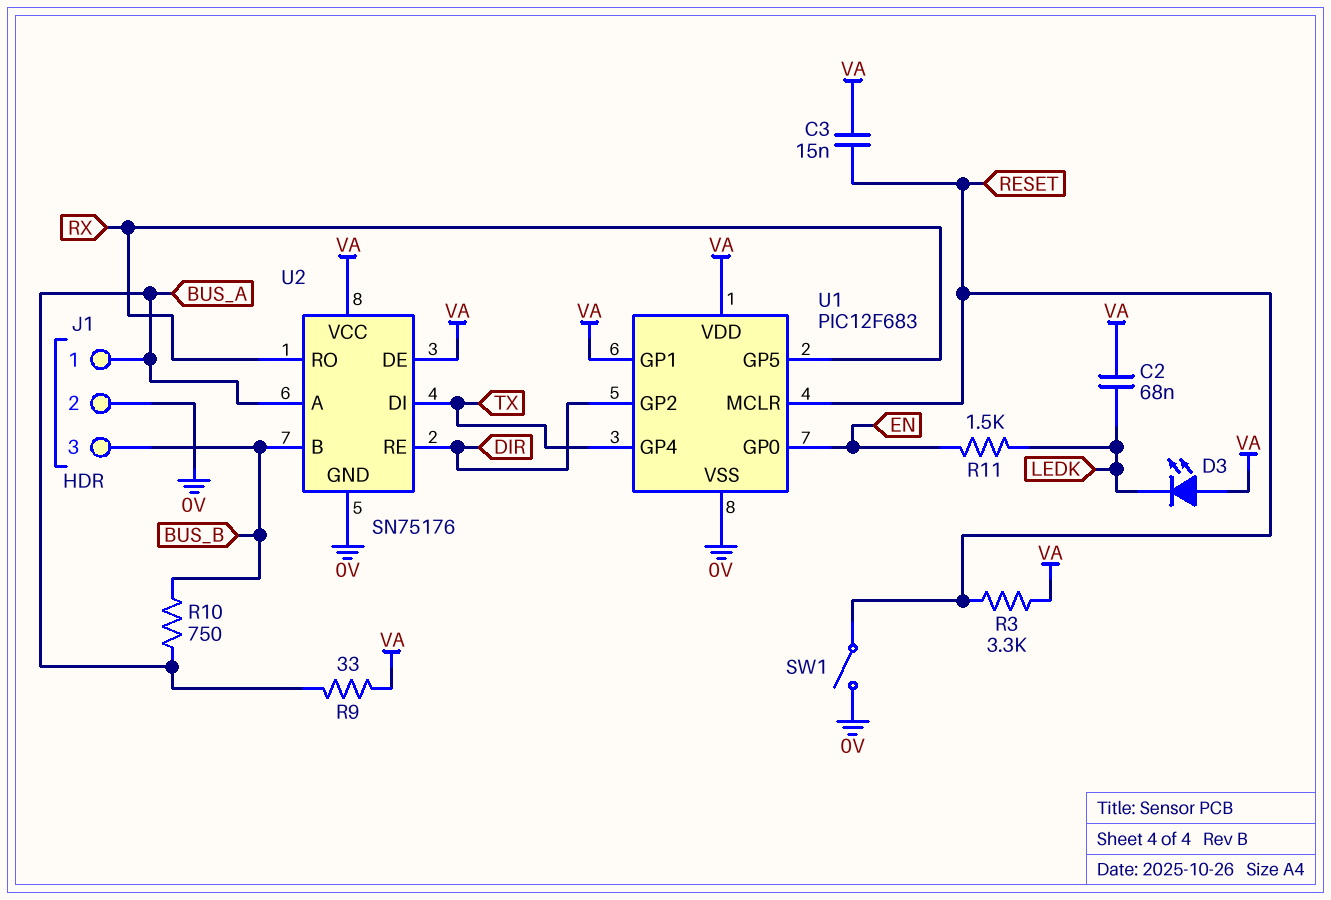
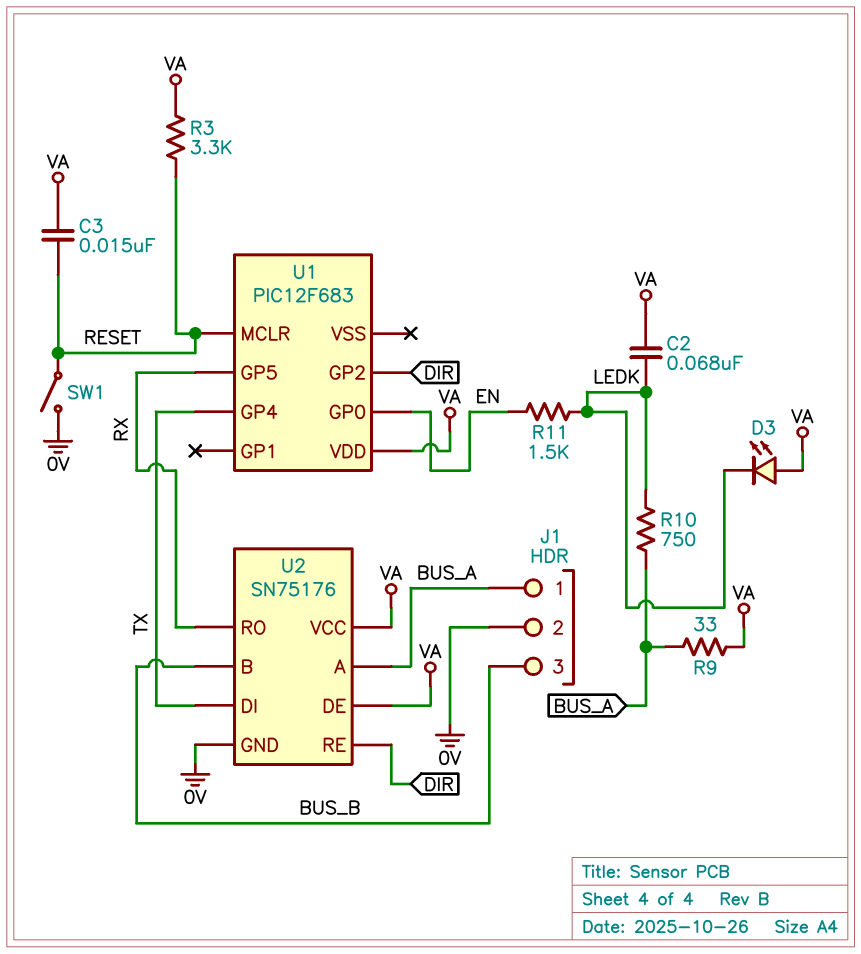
R10: 750 (BUS_A, BUS_B) -> 750 (BUS_A, LEDK)
U1 pin GP1: VA -> none
U1 pin VSS: 0V -> none

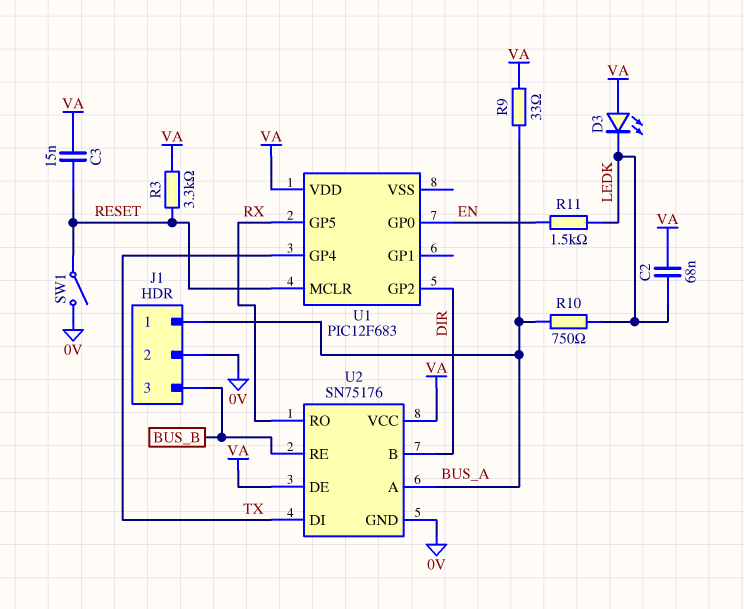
U2 pin B: BUS_B -> DIR
U2 pin RE: DIR -> BUS_B

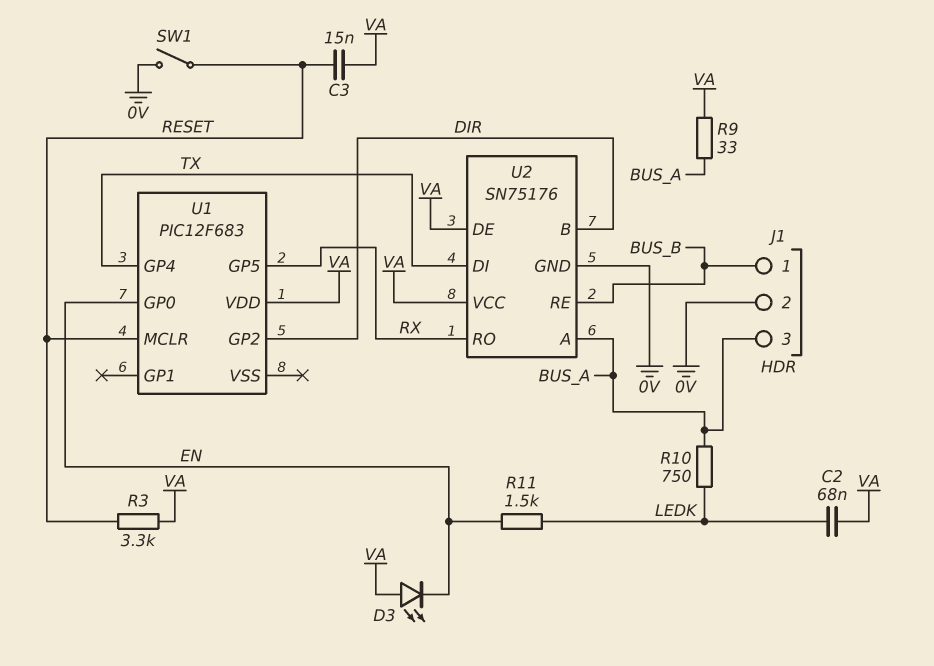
D3: LED (A VA, K LEDK) -> LED (A VA, K EN)
J1 pin 1: BUS_A -> BUS_B
J1 pin 3: BUS_B -> BUS_A

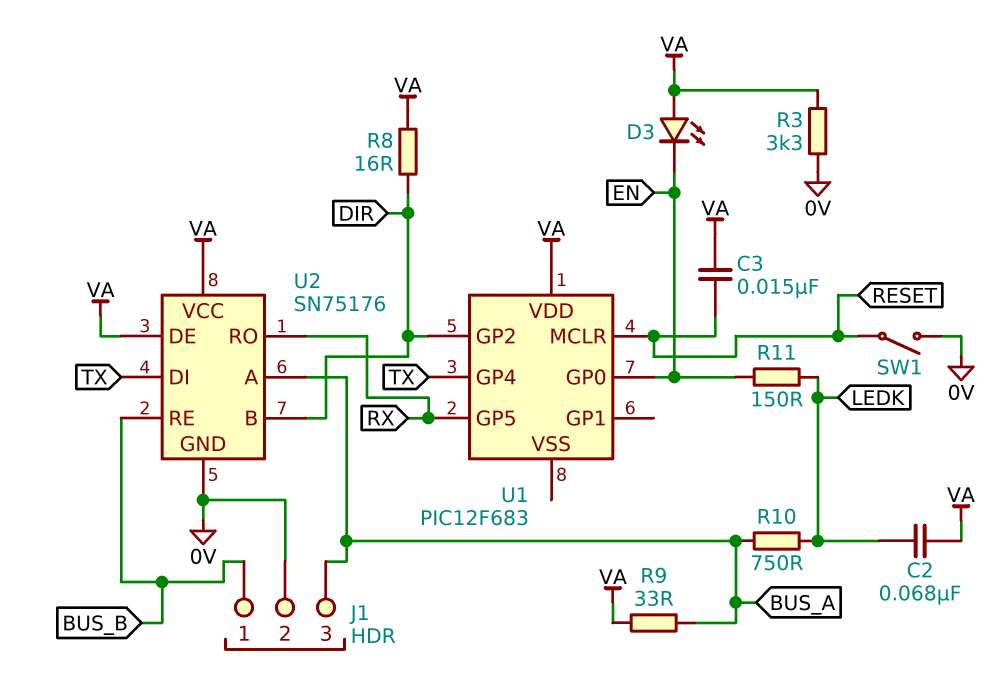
R3: 3.3k (RESET, VA) -> 3.3k (0V, VA)
R8: none -> 16 (DIR, VA)
R11: 1.5k (EN, LEDK) -> 150 (EN, LEDK)

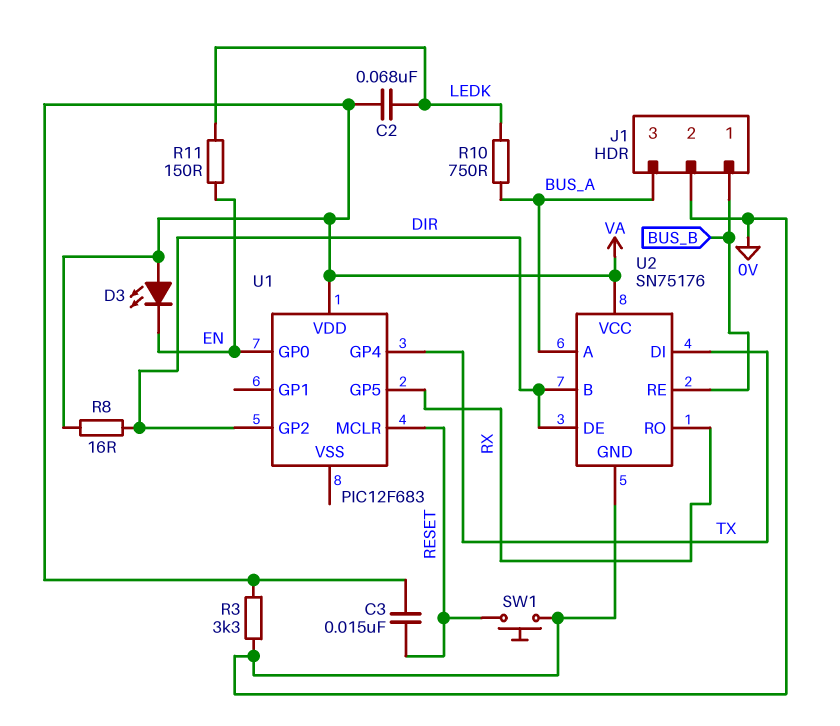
R9: 33 (BUS_A, VA) -> none
SW1: switch (0V, RESET) -> button (0V, RESET)
U2 pin DE: VA -> DIR

